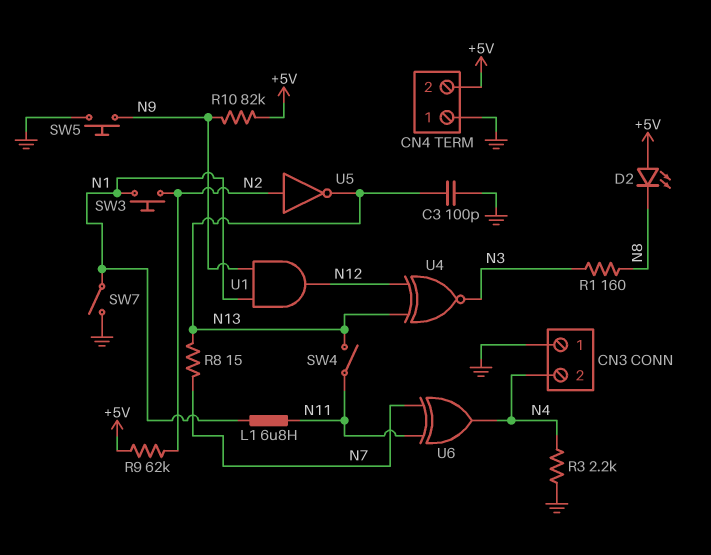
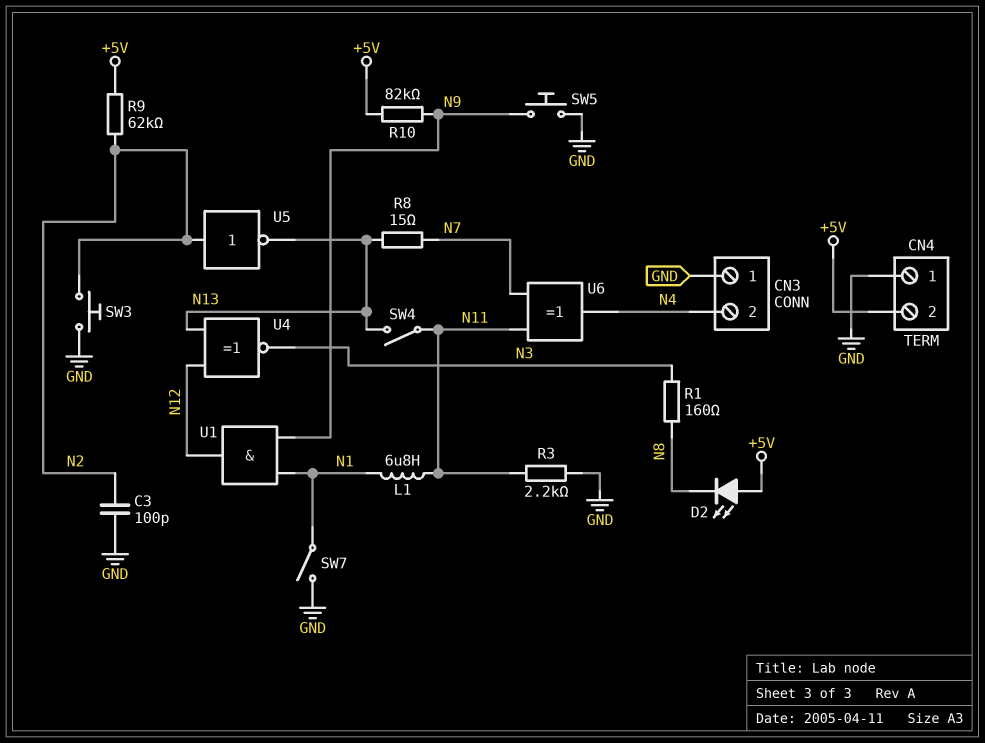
C3: 100pF (GND, N13) -> 100pF (GND, N2)
R3: 2.2k (GND, N4) -> 2.2k (GND, N11)
SW3: button (N1, N2) -> button (GND, N2)

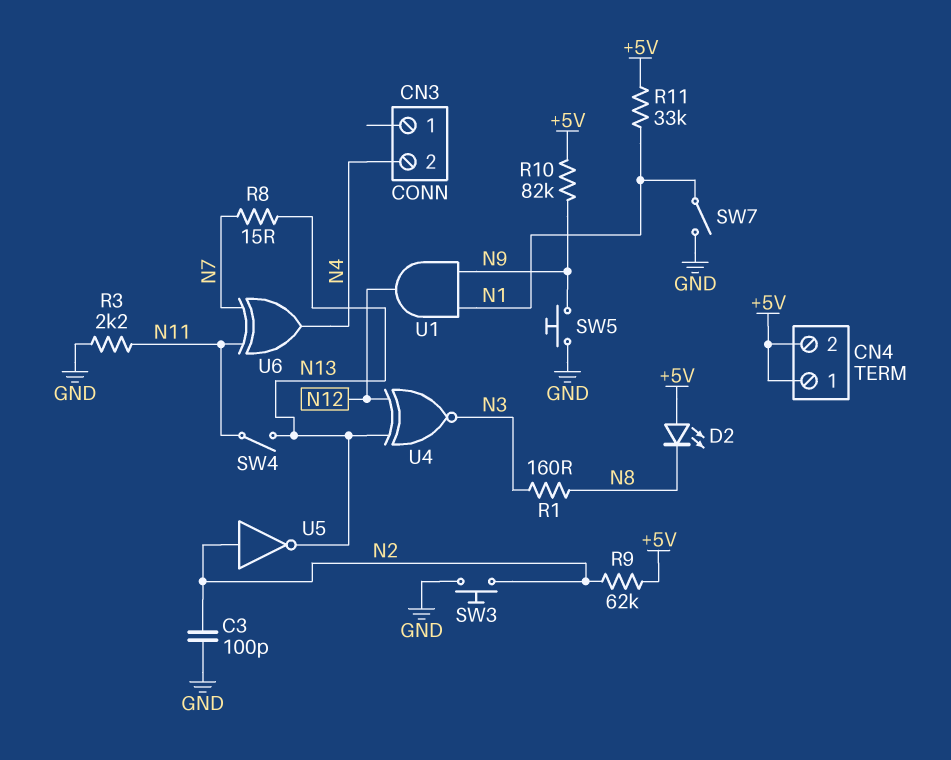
CN3 pin 1: GND -> none
CN4 pin 1: GND -> +5V
L1: 6.8uH (N1, N11) -> none
R11: none -> 33k (+5V, N1)

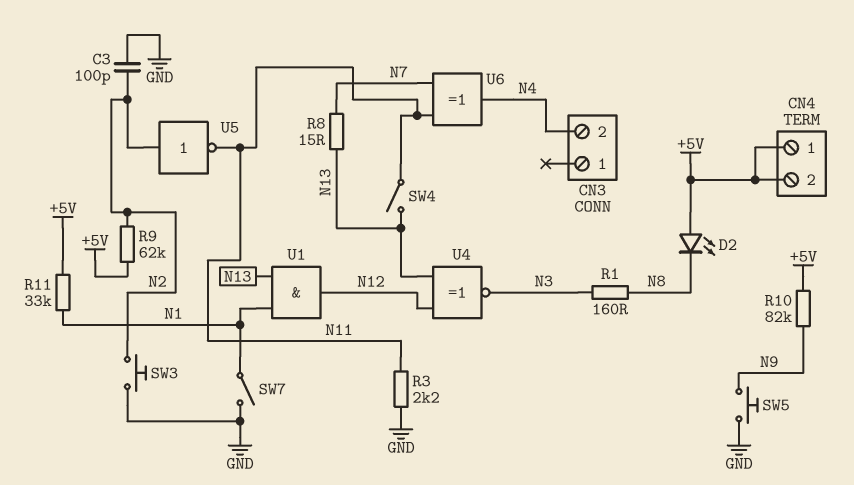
U1: AND (in N1, in N9, out N12) -> AND (in N1, in N13, out N12)
U5: NOT (in N2, out N13) -> NOT (in N2, out N11)

